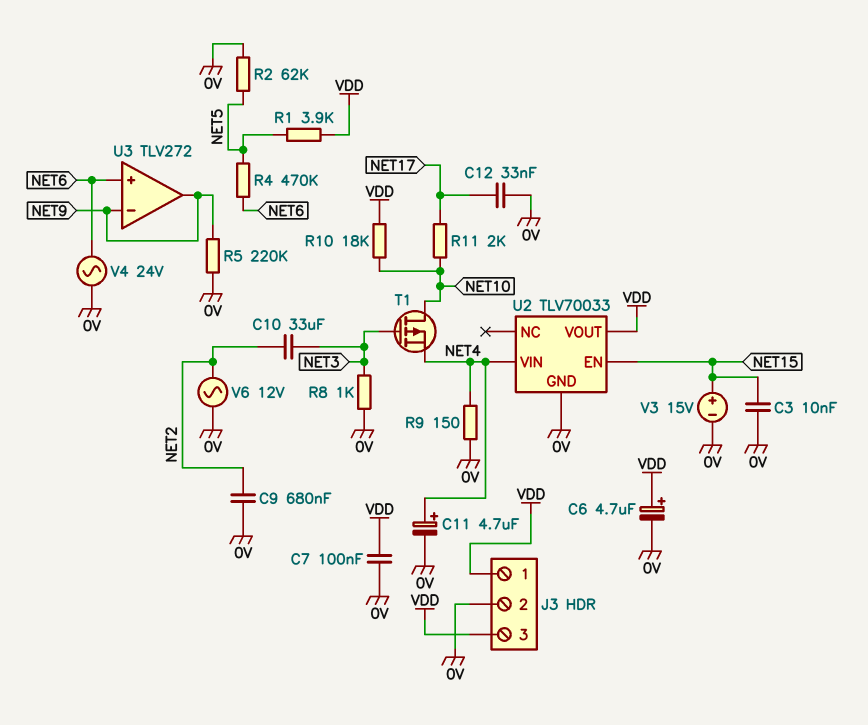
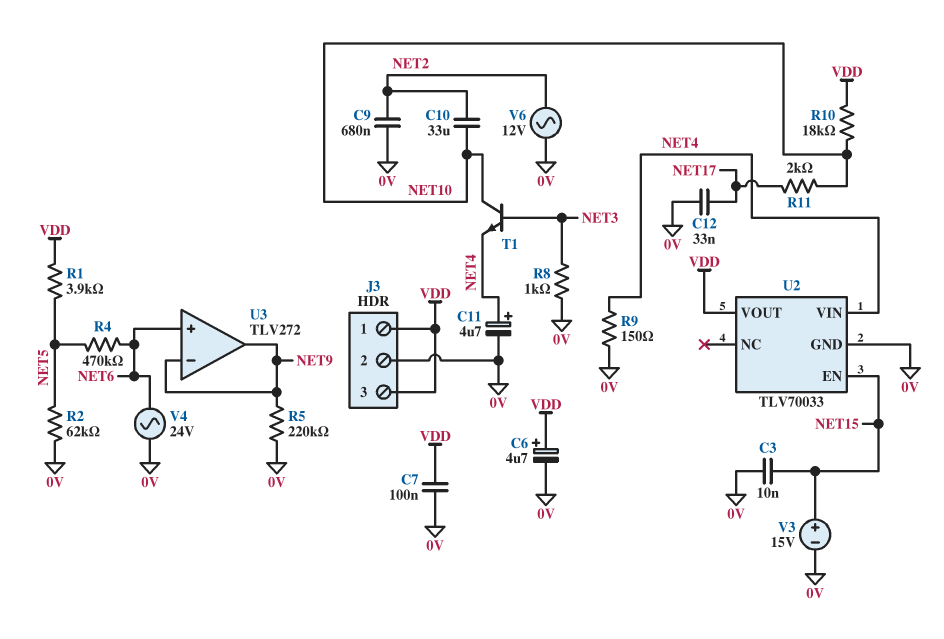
C10: 33uF (NET2, NET3) -> 33uF (NET2, NET10)
T1: PMOS (G NET3, D NET10, S NET4) -> NPN (B NET3, C NET10, E NET4)

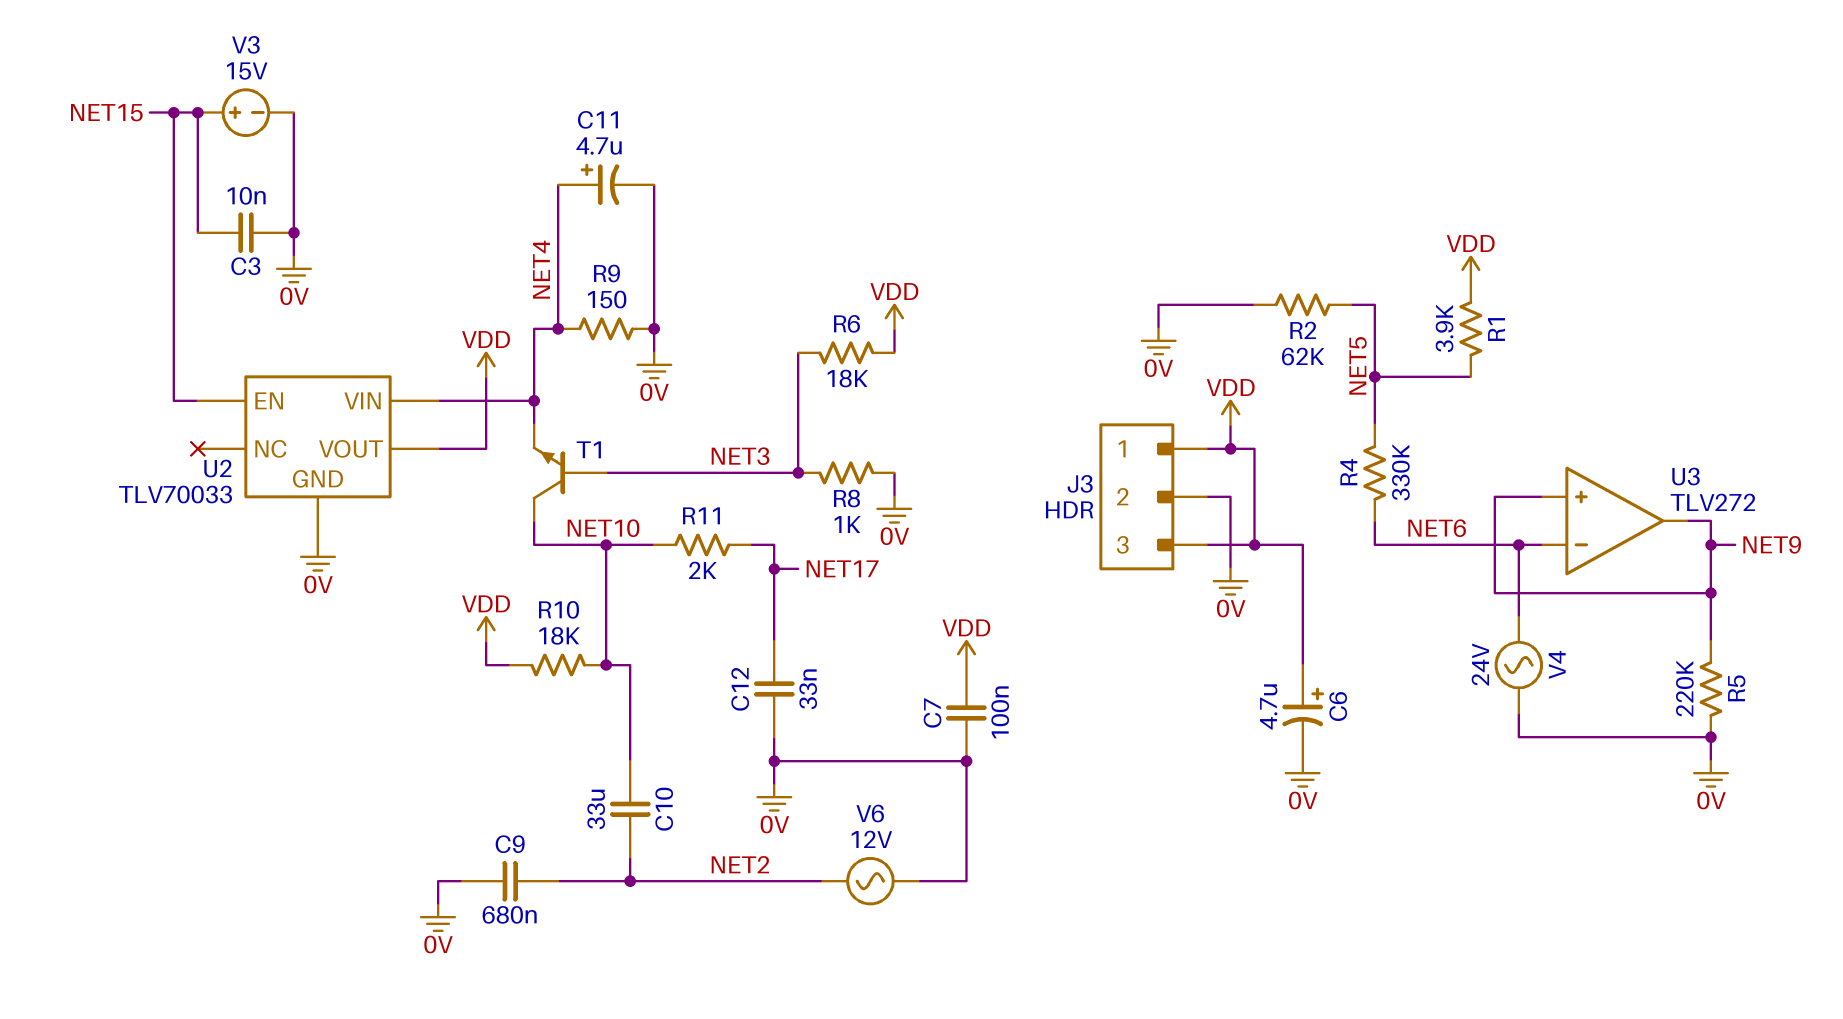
R4: 470k (NET5, NET6) -> 330k (NET5, NET6)
R6: none -> 18k (NET3, VDD)
U3 pin in+: NET6 -> NET9
U3 pin in-: NET9 -> NET6

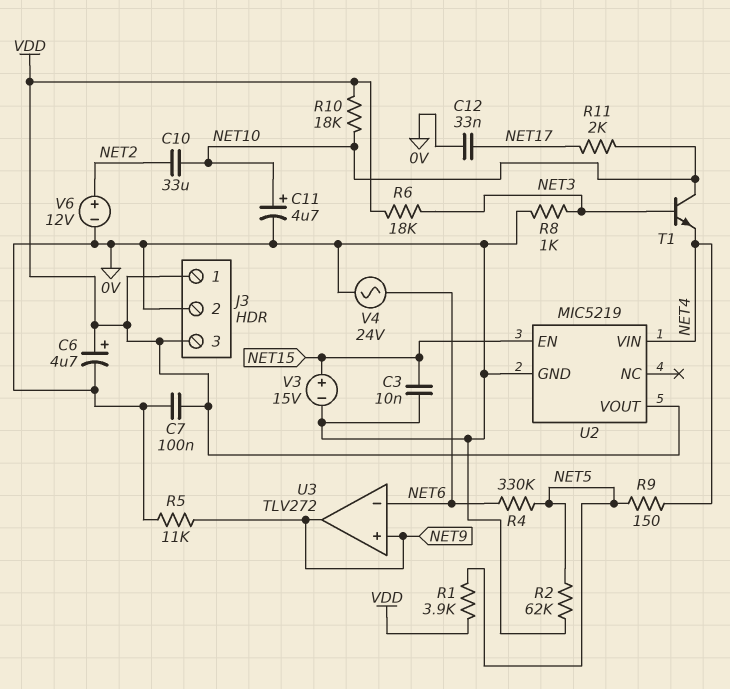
C9: 680nF (0V, NET2) -> none
C11: 4.7uF (plus NET4, minus 0V) -> 4.7uF (plus NET10, minus 0V)
R5: 220k (0V, NET9) -> 11k (0V, NET9)
R9: 150 (0V, NET4) -> 150 (NET4, NET5)
U2: TLV70033 -> MIC5219
V6: AC 12V (0V, NET2) -> 12V (plus NET2, minus 0V)

